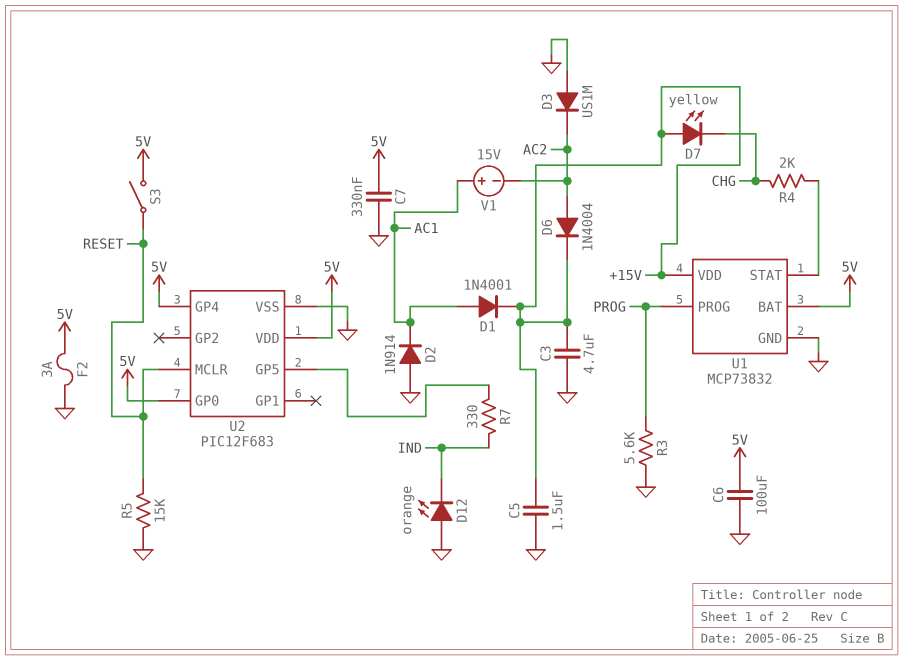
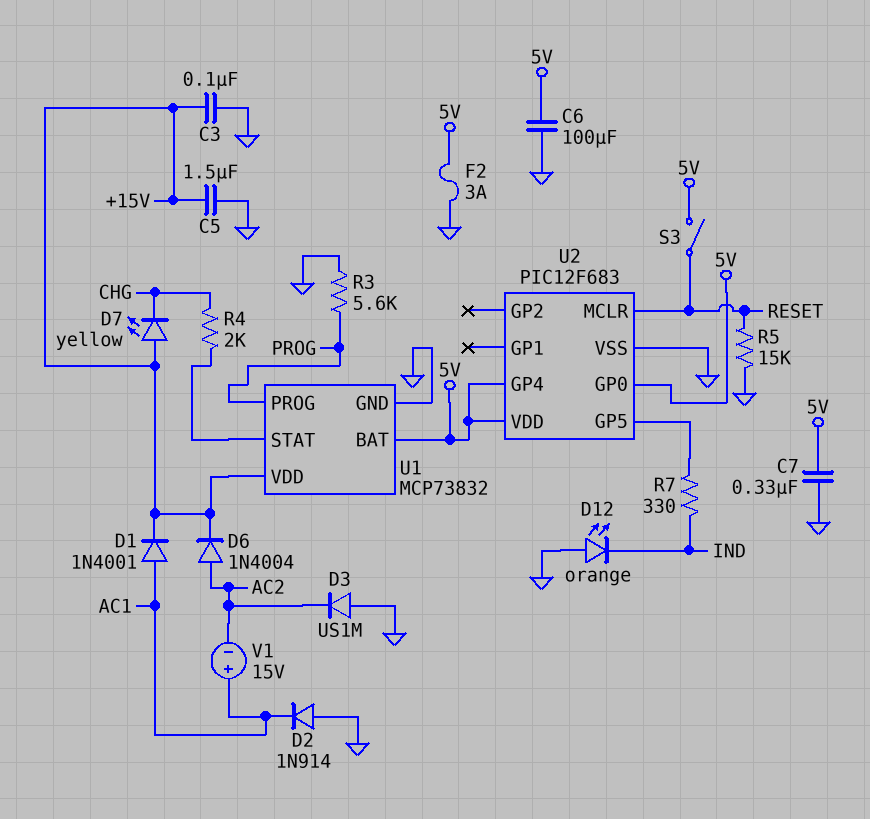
C3: 4.7uF (+15V, GND) -> 100nF (+15V, GND)

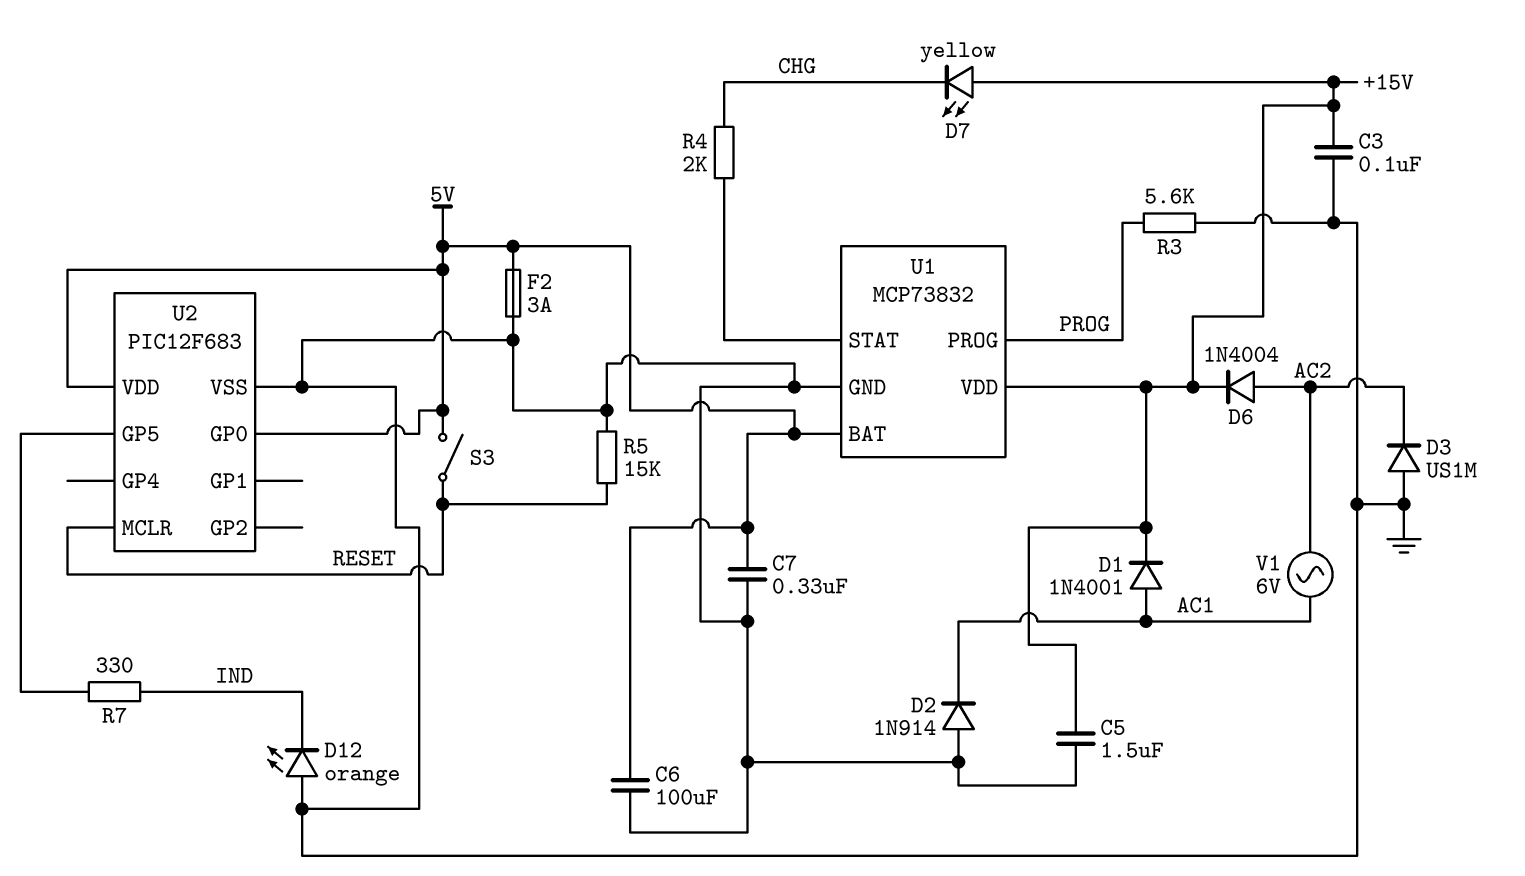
U2 pin GP4: 5V -> none
V1: 15V (plus AC1, minus AC2) -> AC 6V (AC1, AC2)

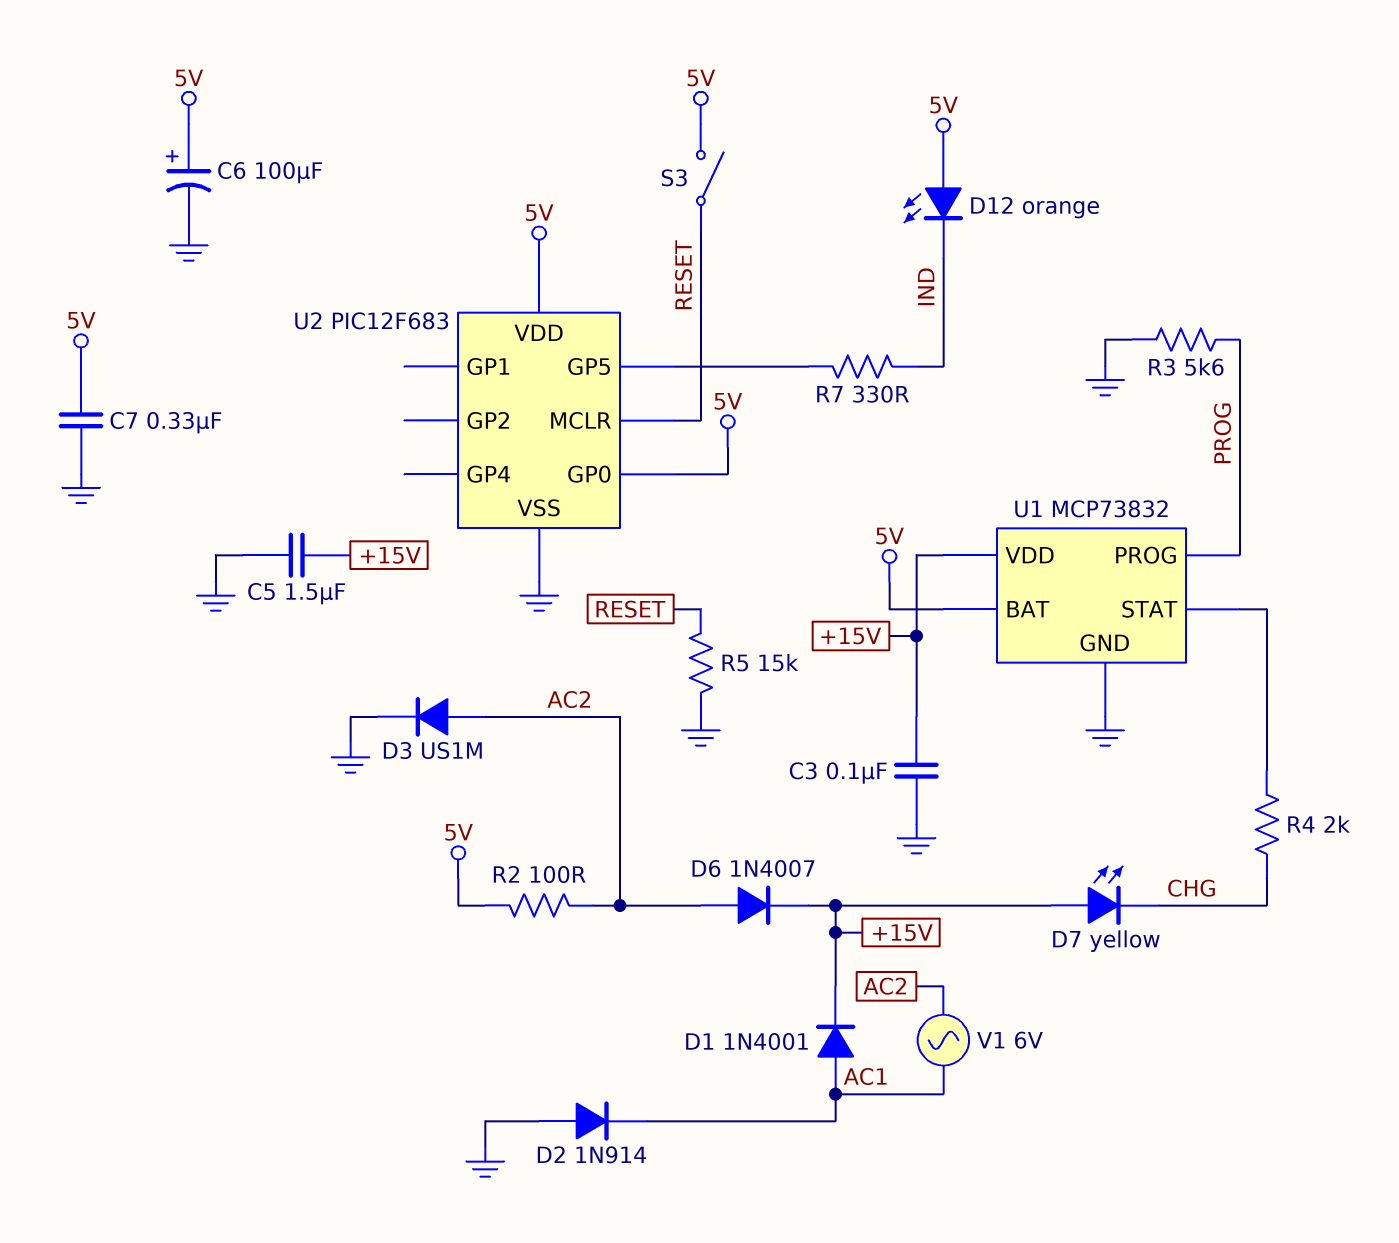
C6: 100uF (5V, GND) -> 100uF (plus 5V, minus GND)
D3: diode US1M (A GND, K AC2) -> diode US1M (A AC2, K GND)
D6: diode 1N4004 (A AC2, K +15V) -> diode 1N4007 (A AC2, K +15V)
D12: LED orange (A GND, K IND) -> LED orange (A 5V, K IND)
F2: 3A (5V, GND) -> none
R2: none -> 100 (5V, AC2)

